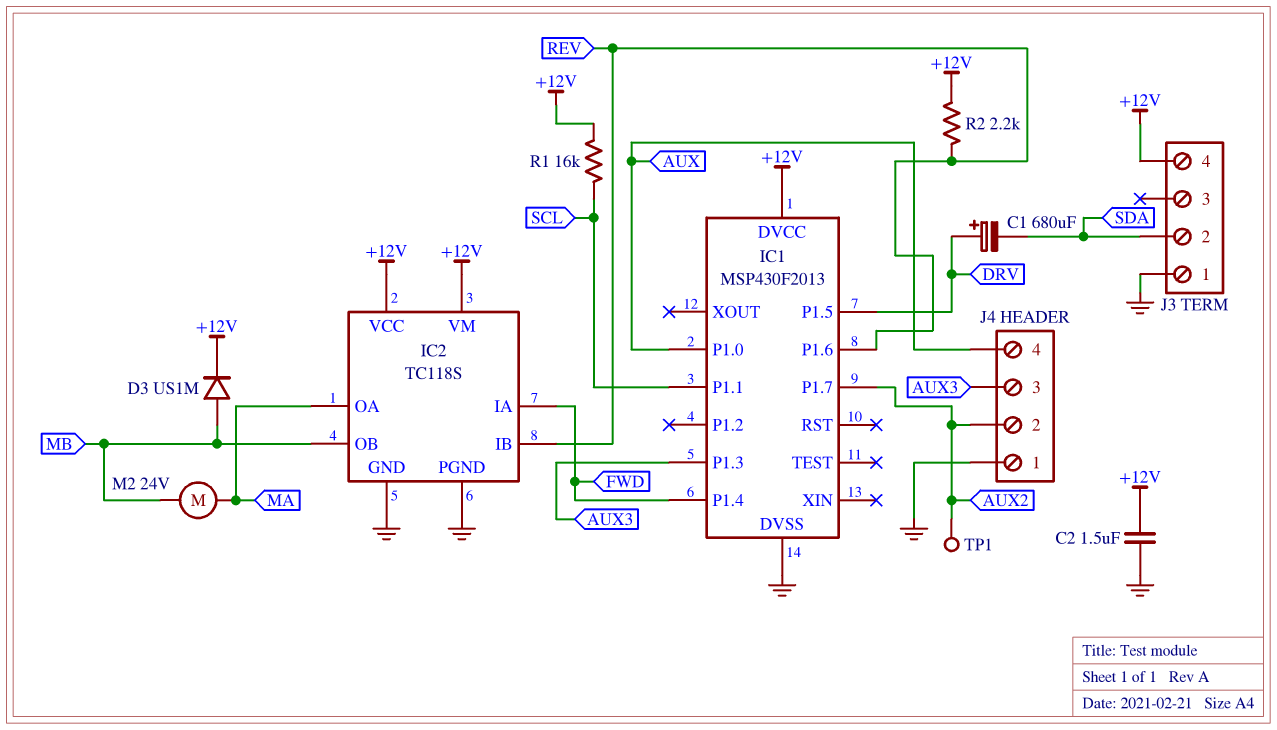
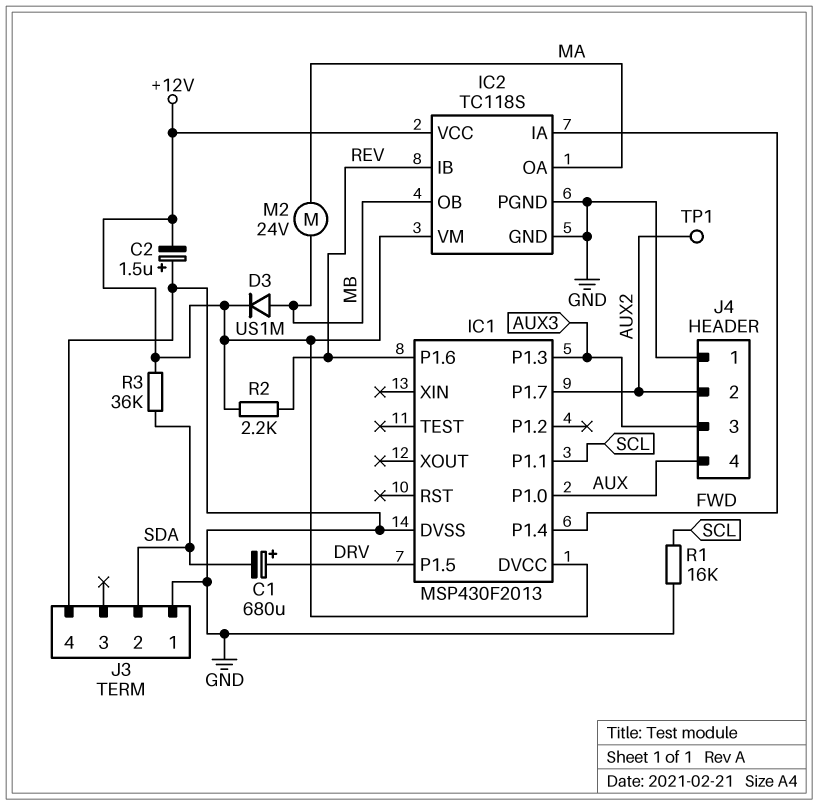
C2: 1.5uF (+12V, GND) -> 1.5uF (plus GND, minus +12V)
J3 pin 4: +12V -> GND
R1: 16k (+12V, SCL) -> 16k (GND, SCL)
R3: none -> 36k (+12V, SDA)

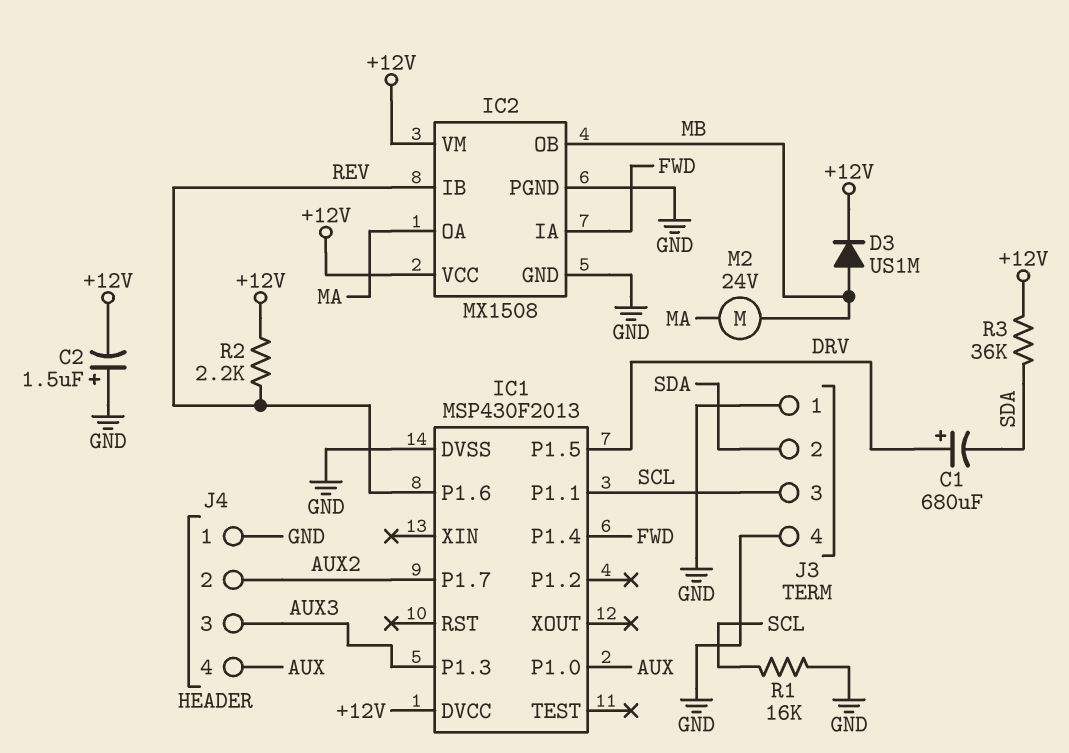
IC2: TC118S -> MX1508
J3 pin 3: none -> SCL
TP1: test point (AUX2) -> none

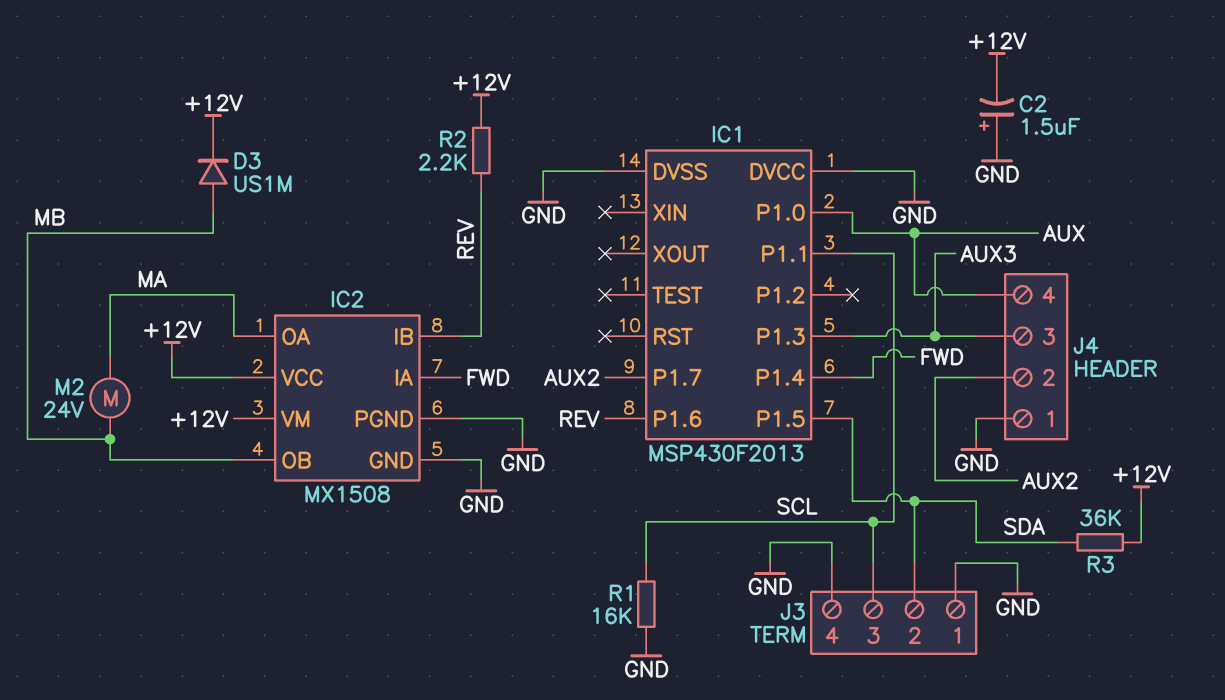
C1: 680uF (plus DRV, minus SDA) -> none
IC1 pin DVCC: +12V -> GND
IC1 pin P1.5: DRV -> SDA

